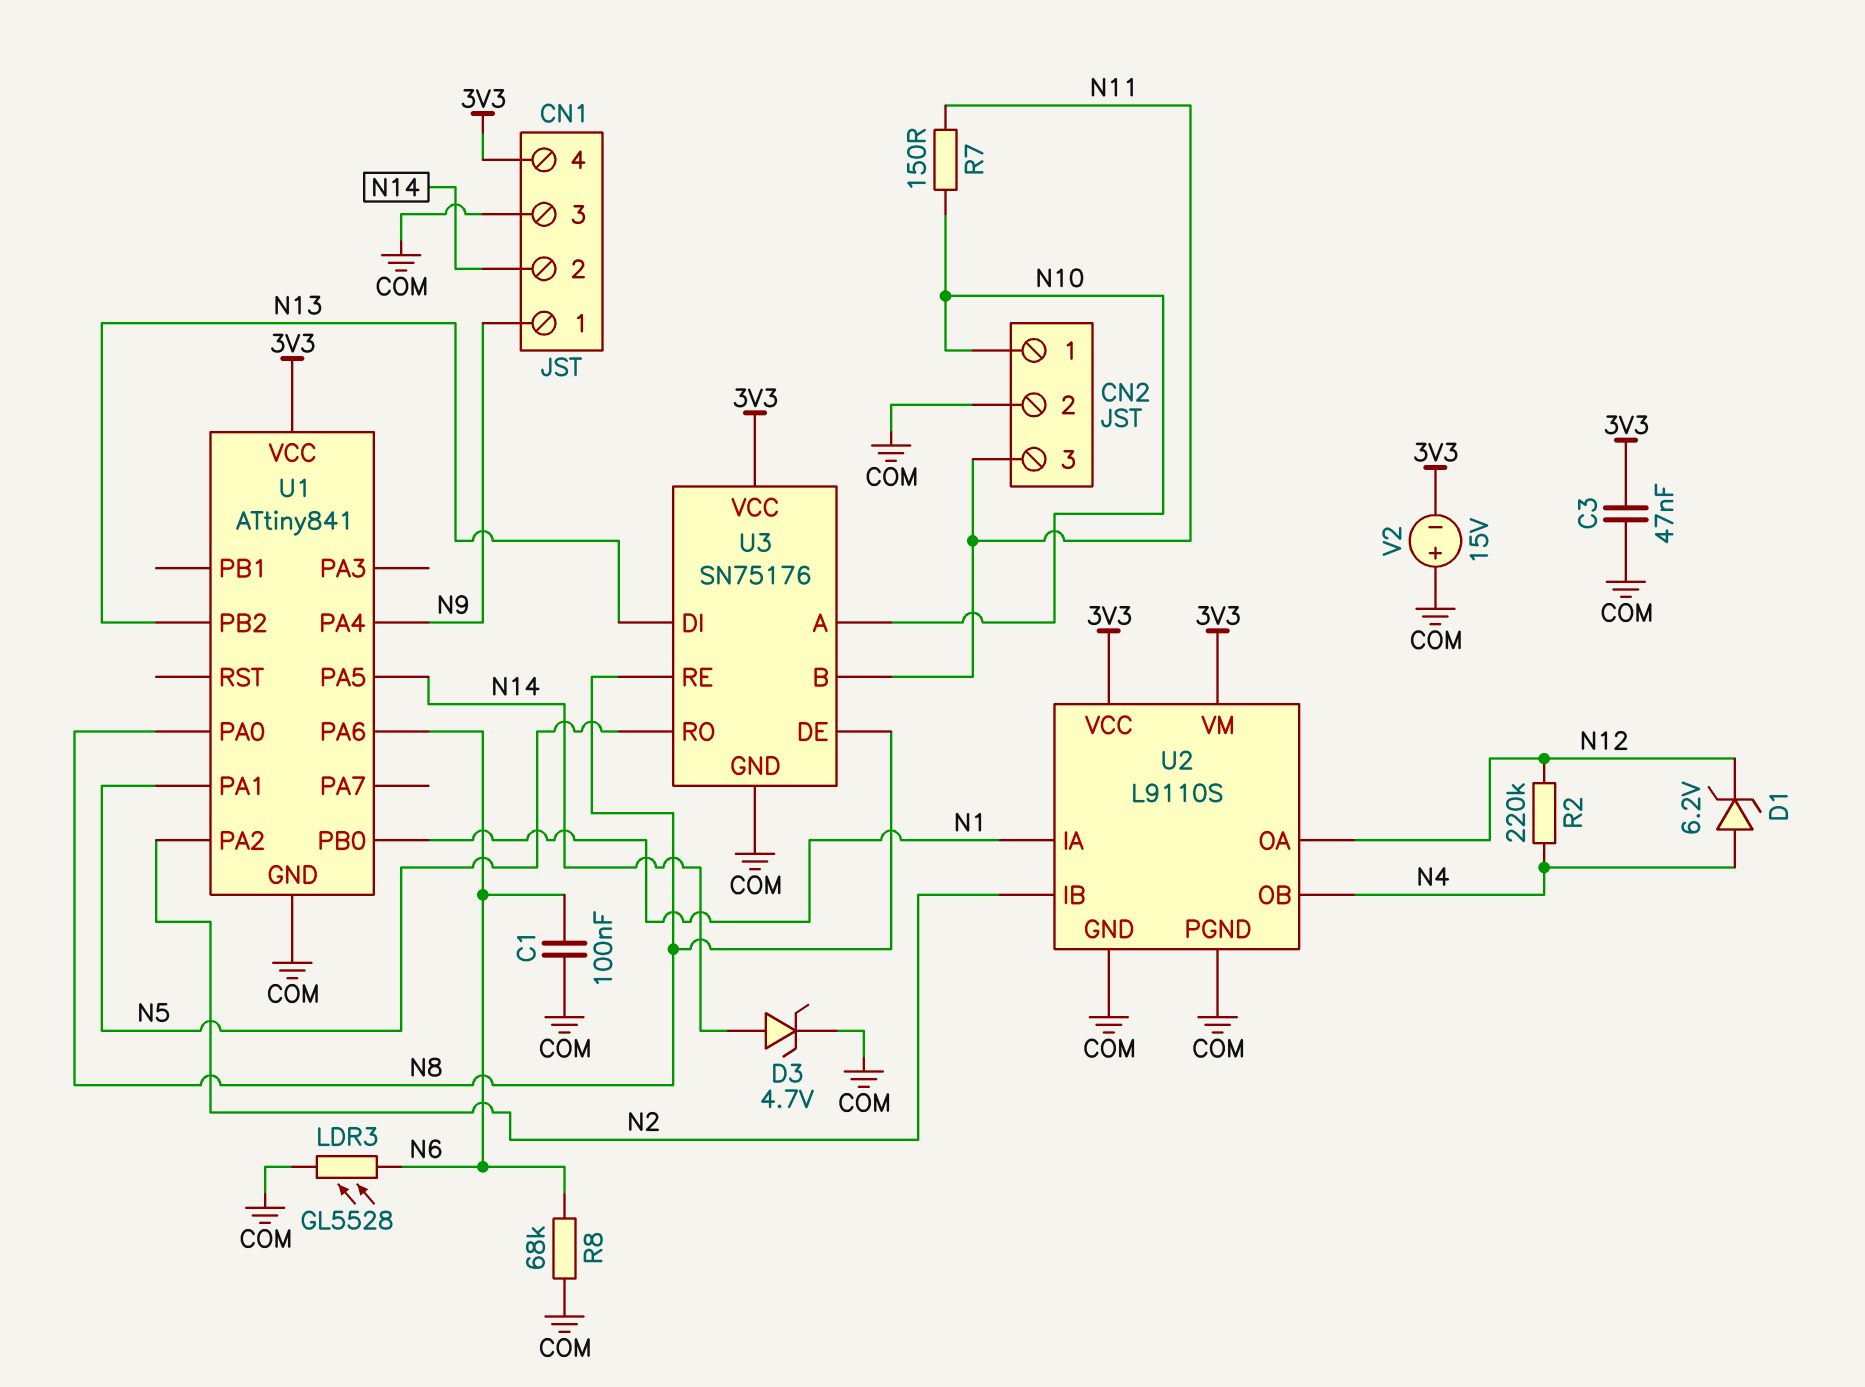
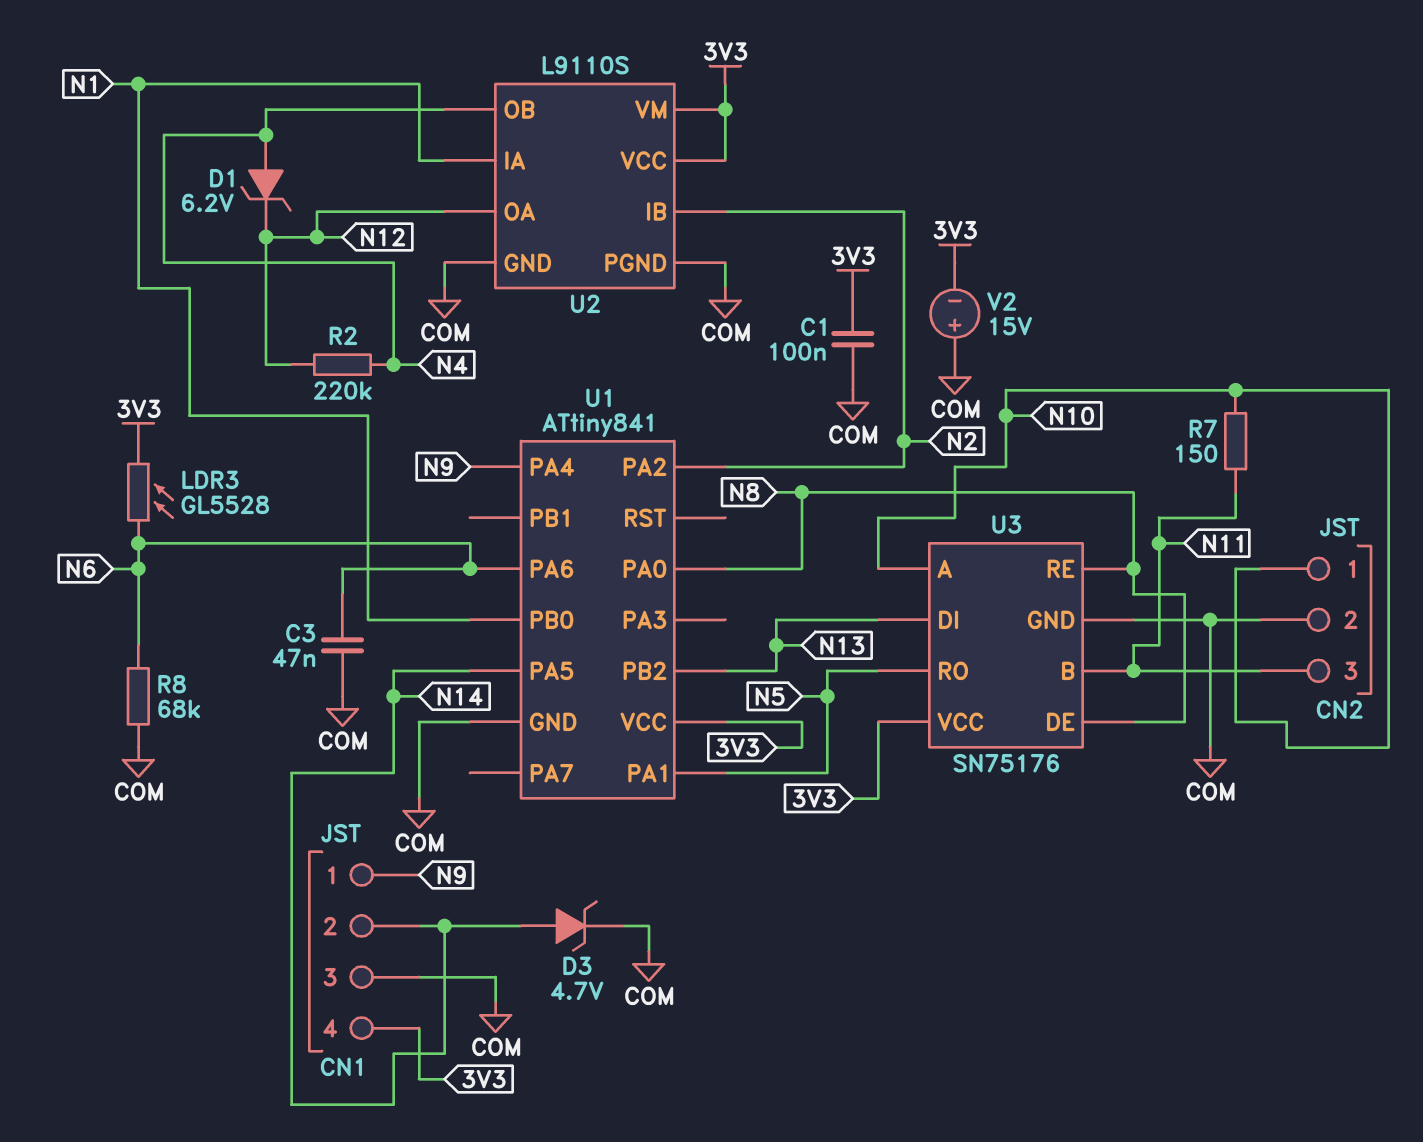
C1: 100nF (COM, N6) -> 100nF (3V3, COM)
C3: 47nF (3V3, COM) -> 47nF (COM, N6)
LDR3: GL5528 (COM, N6) -> GL5528 (3V3, N6)

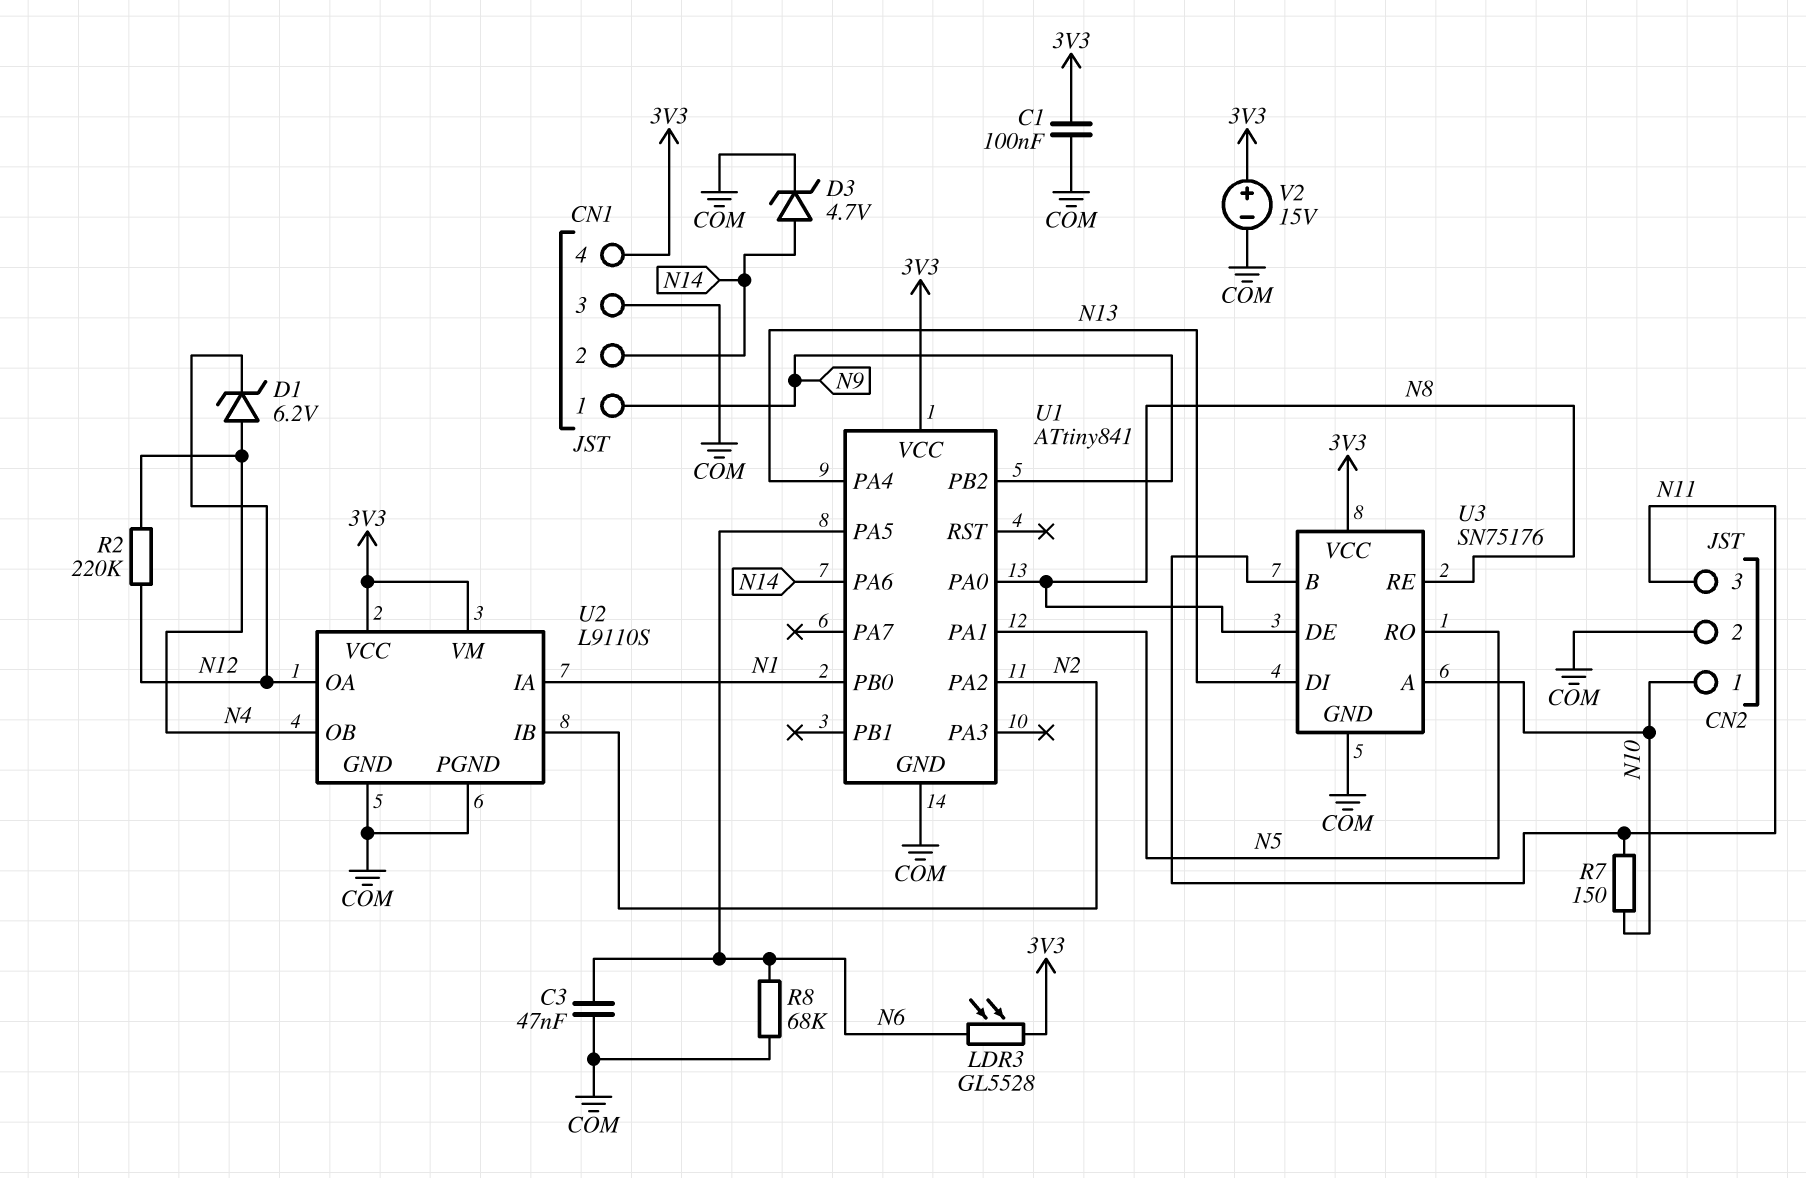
U1 pin PA4: N9 -> N13
U1 pin PA5: N14 -> N6
U1 pin PA6: N6 -> N14
U1 pin PB2: N13 -> N9
V2: 15V (plus COM, minus 3V3) -> 15V (plus 3V3, minus COM)

